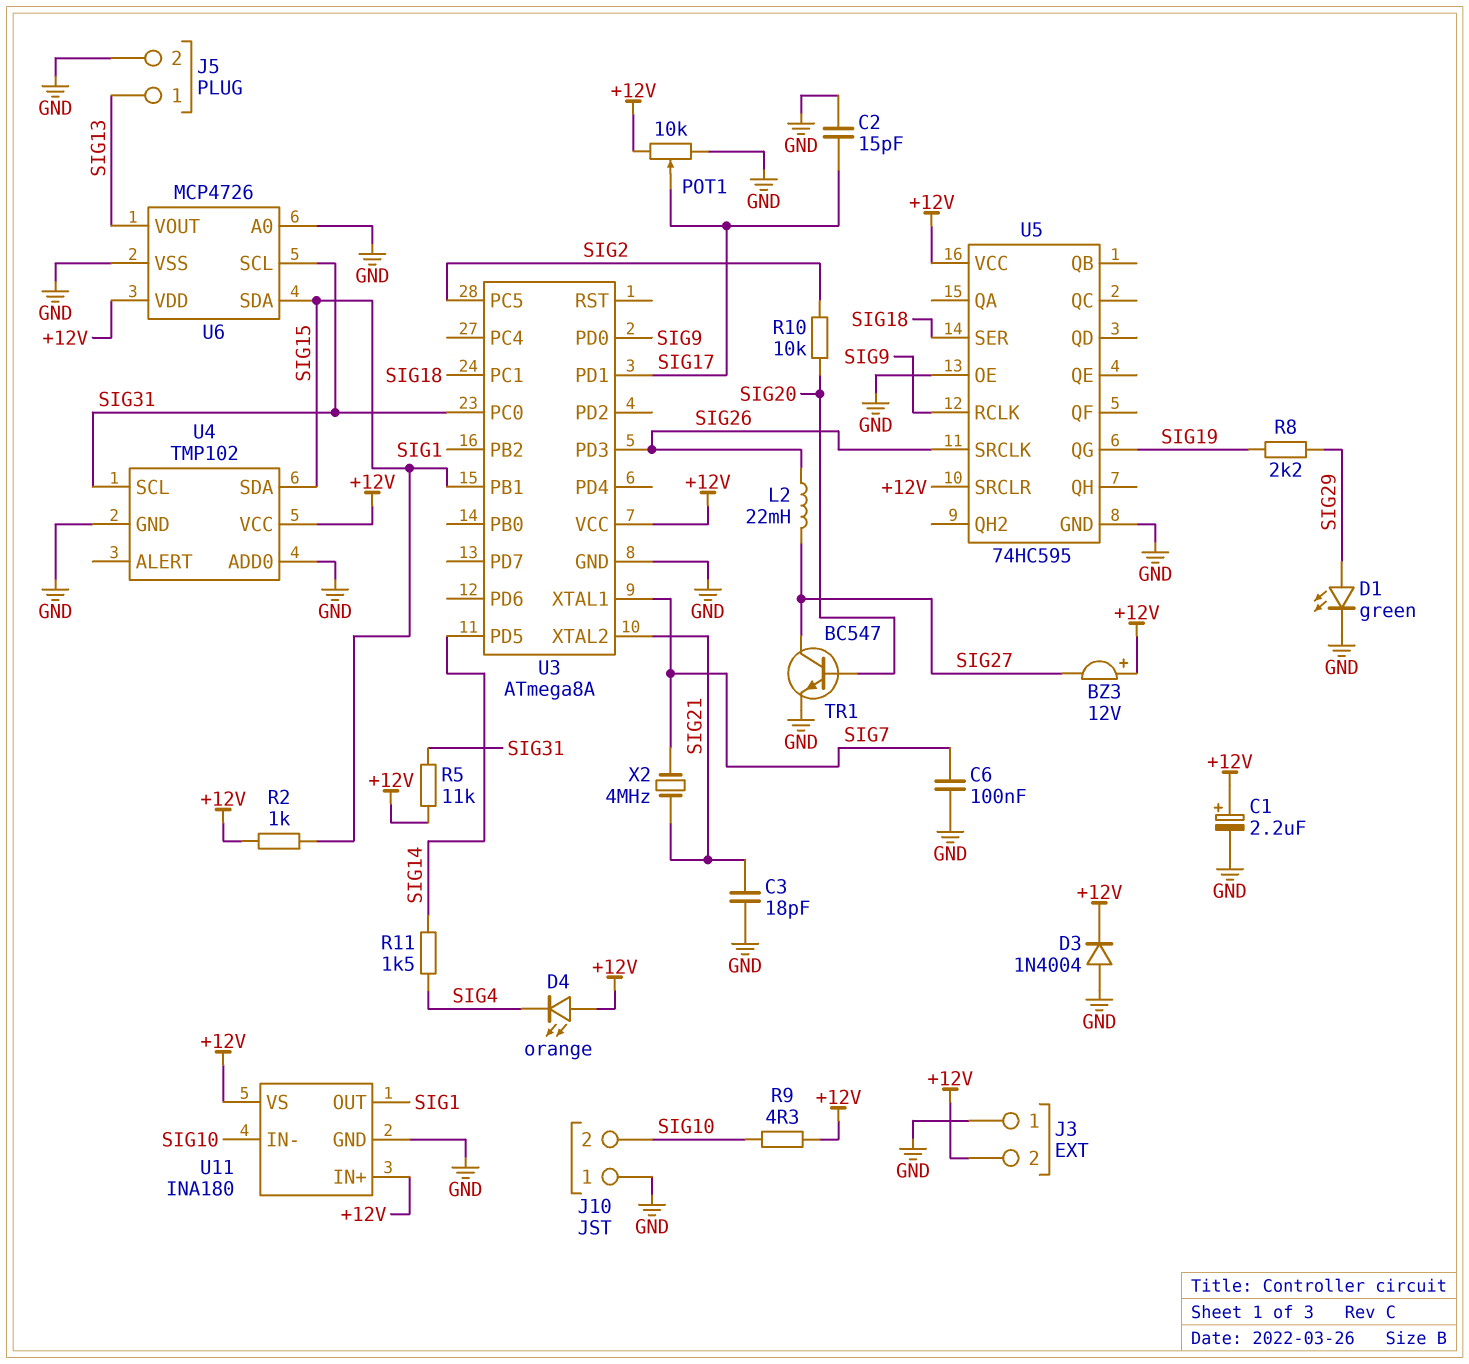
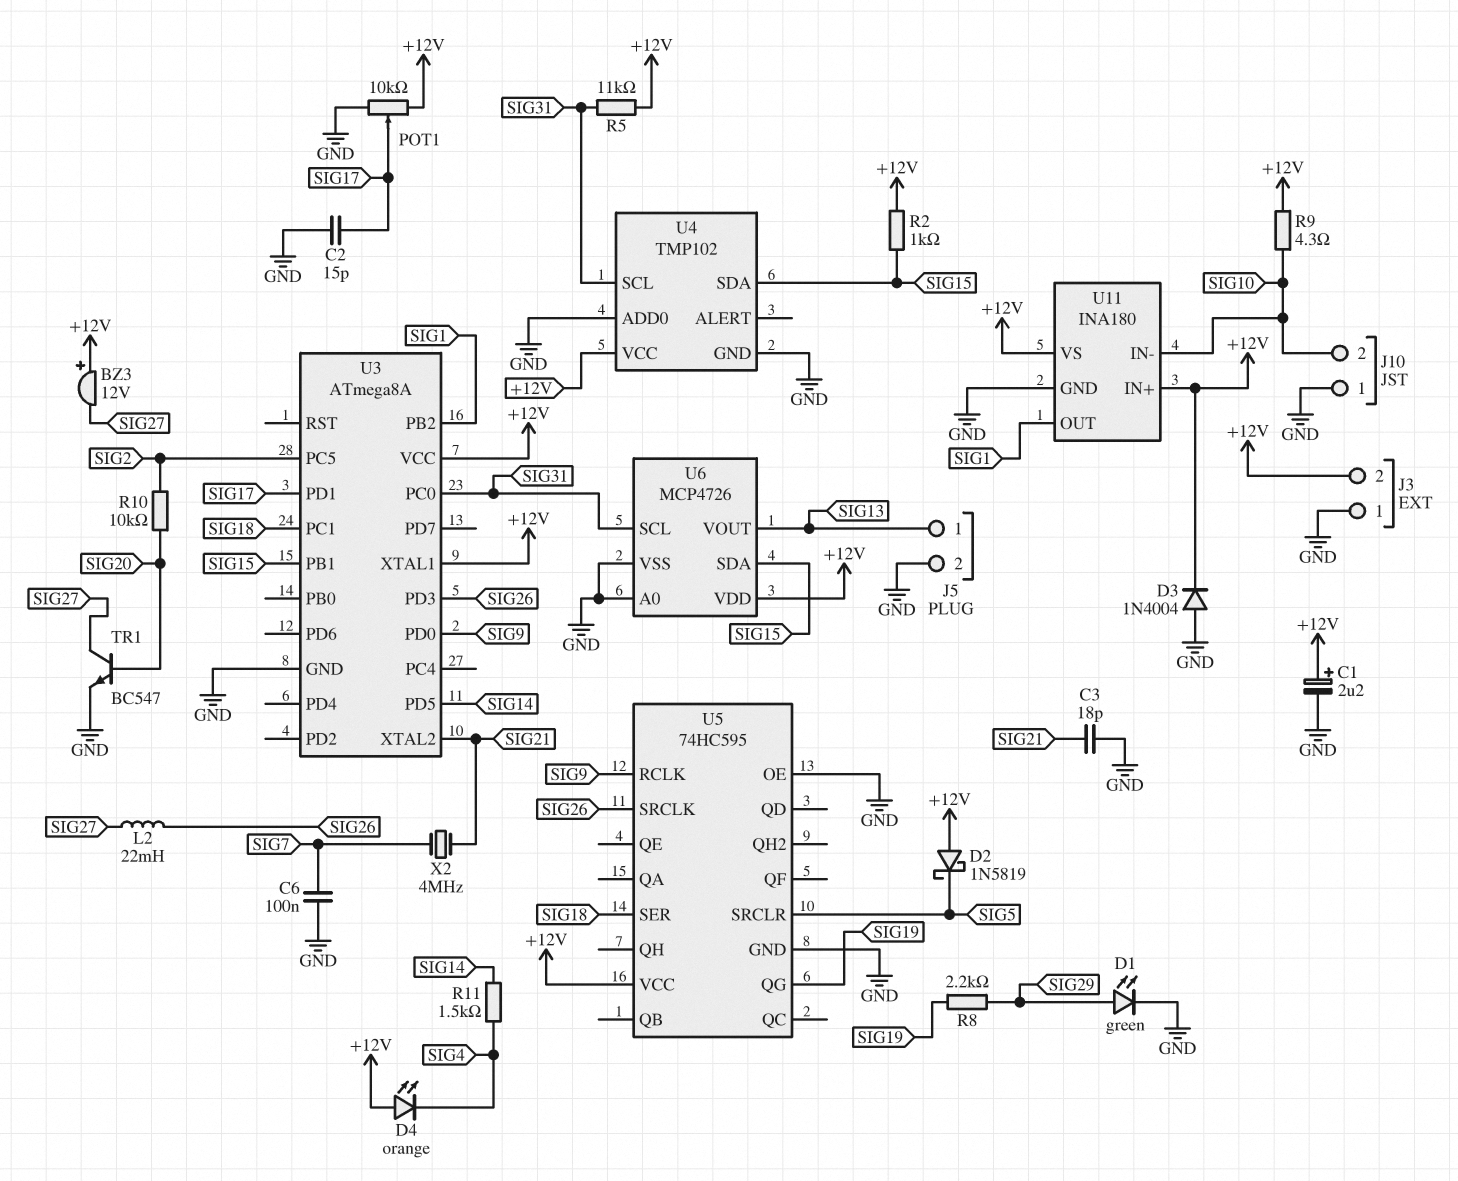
D2: none -> schottky 1N5819 (A +12V, K SIG5)
U3 pin XTAL1: SIG7 -> +12V
U5 pin SRCLR: +12V -> SIG5

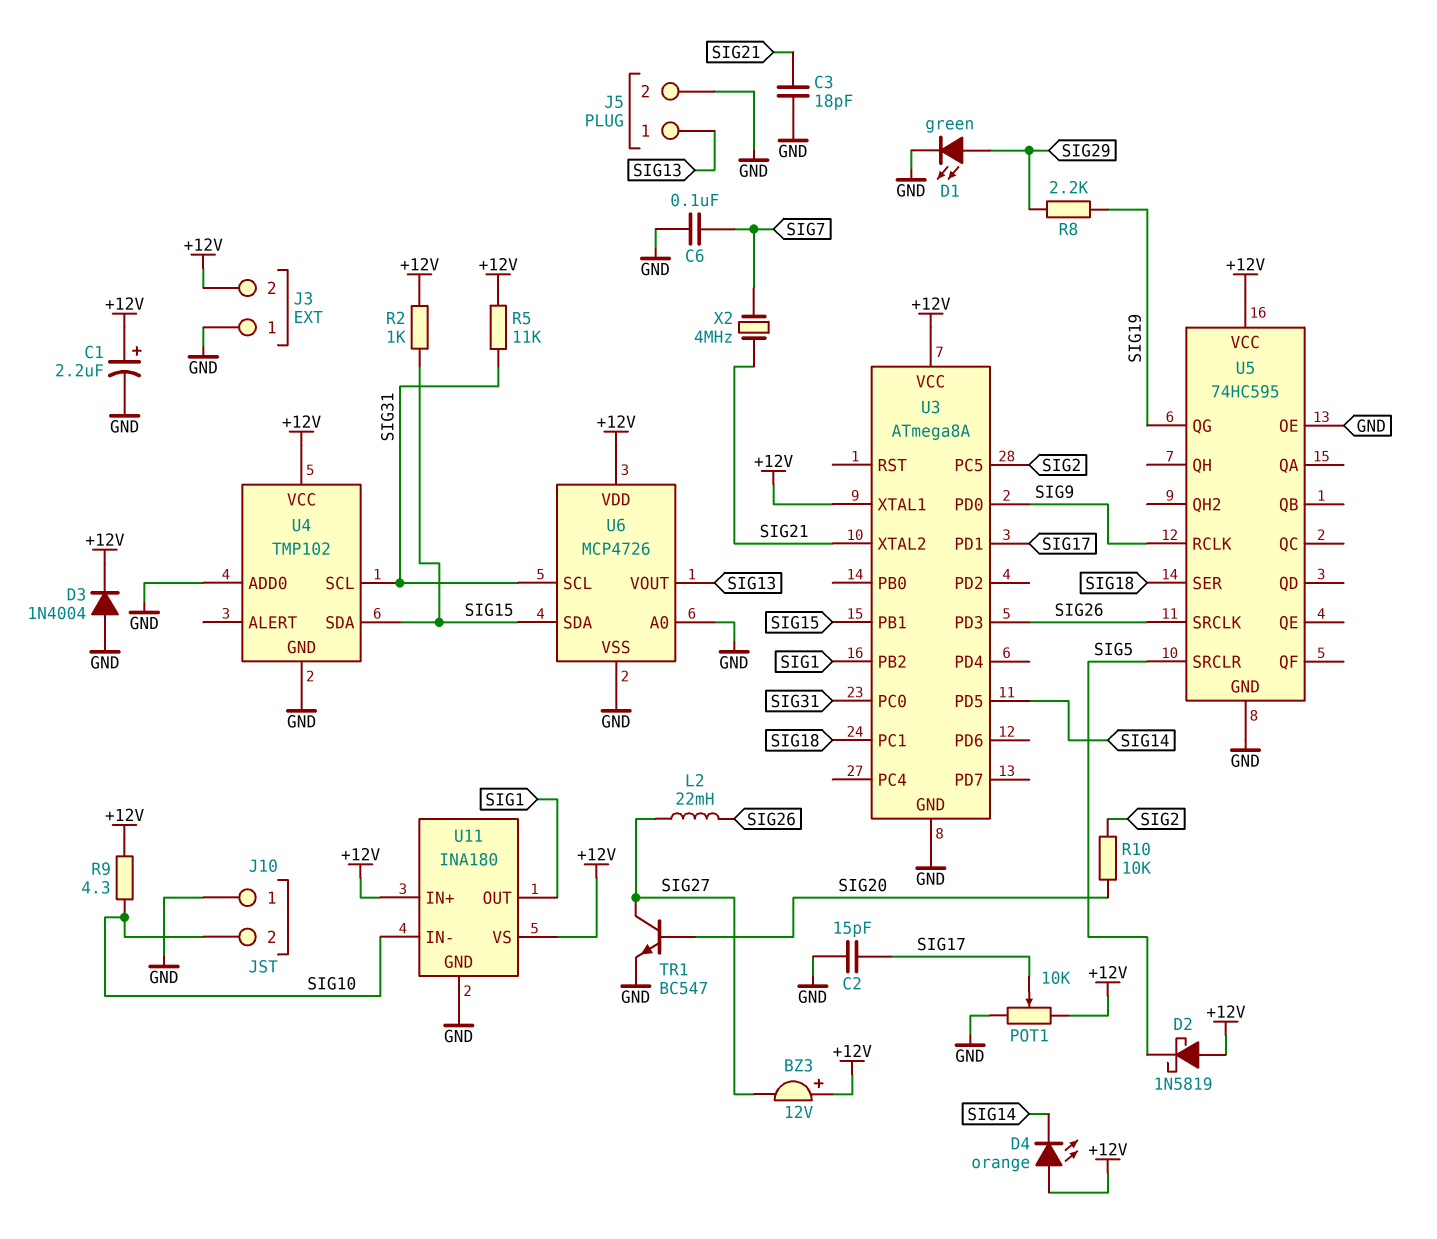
D4: LED orange (A +12V, K SIG4) -> LED orange (A +12V, K SIG14)
R11: 1.5k (SIG4, SIG14) -> none

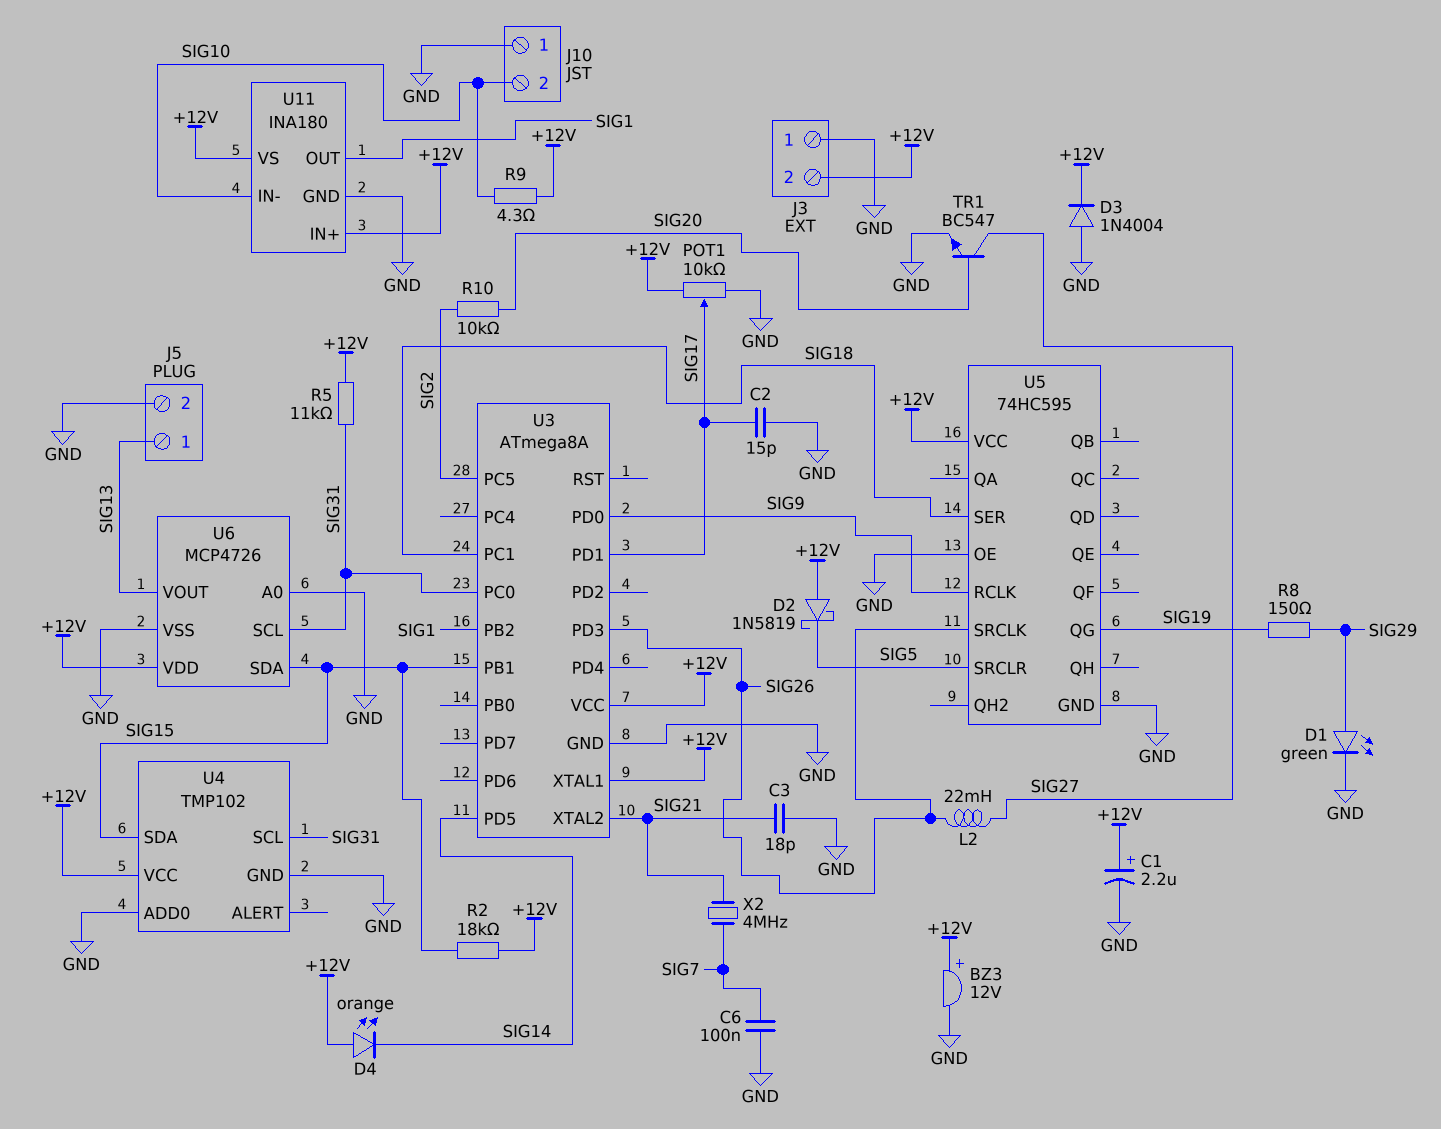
BZ3: buzzer 12V (plus +12V, minus SIG27) -> buzzer 12V (plus +12V, minus GND)
R2: 1k (+12V, SIG15) -> 18k (+12V, SIG15)
R8: 2.2k (SIG19, SIG29) -> 150 (SIG19, SIG29)

